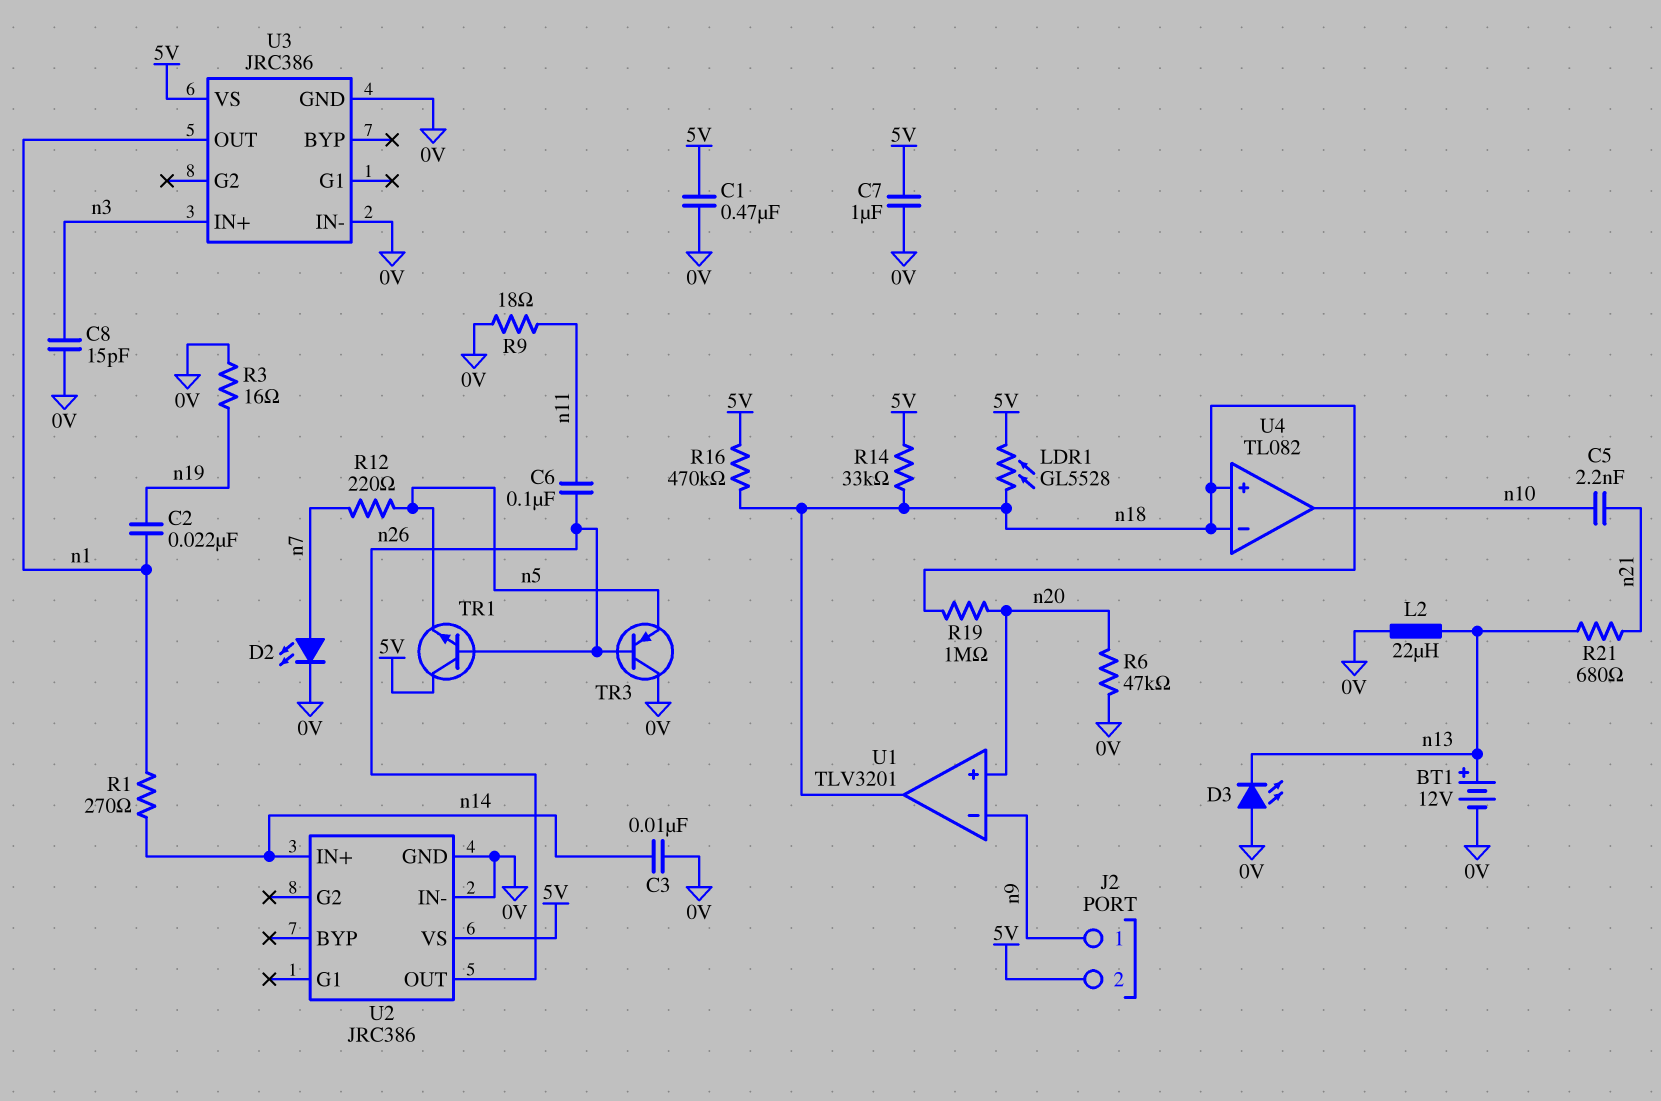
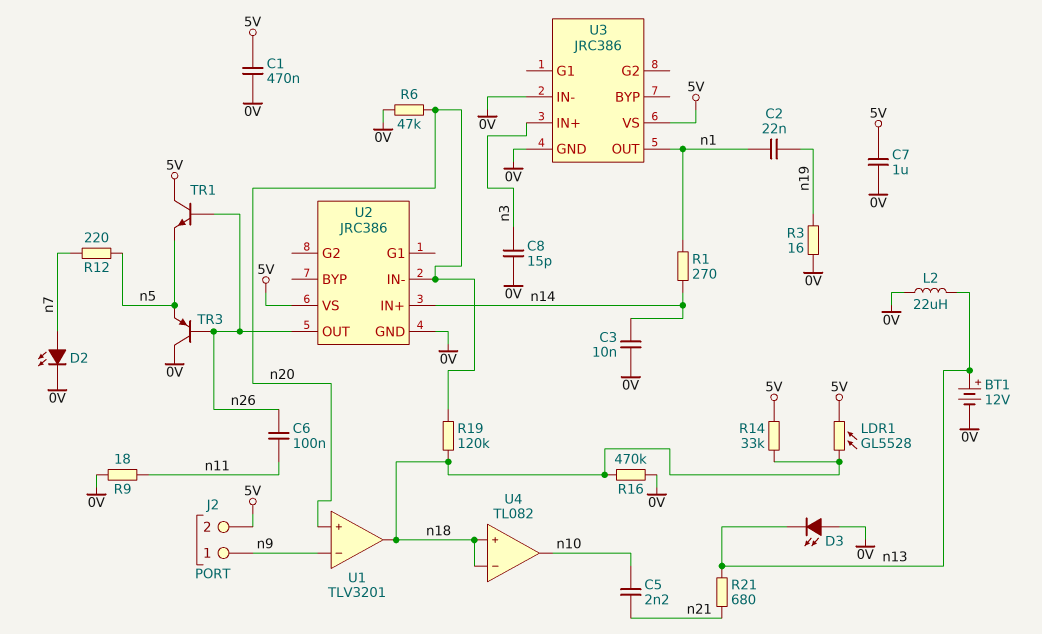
R16: 470k (5V, n18) -> 470k (0V, n18)
R19: 1M (n18, n20) -> 120k (n18, n20)
U2 pin IN-: 0V -> n20

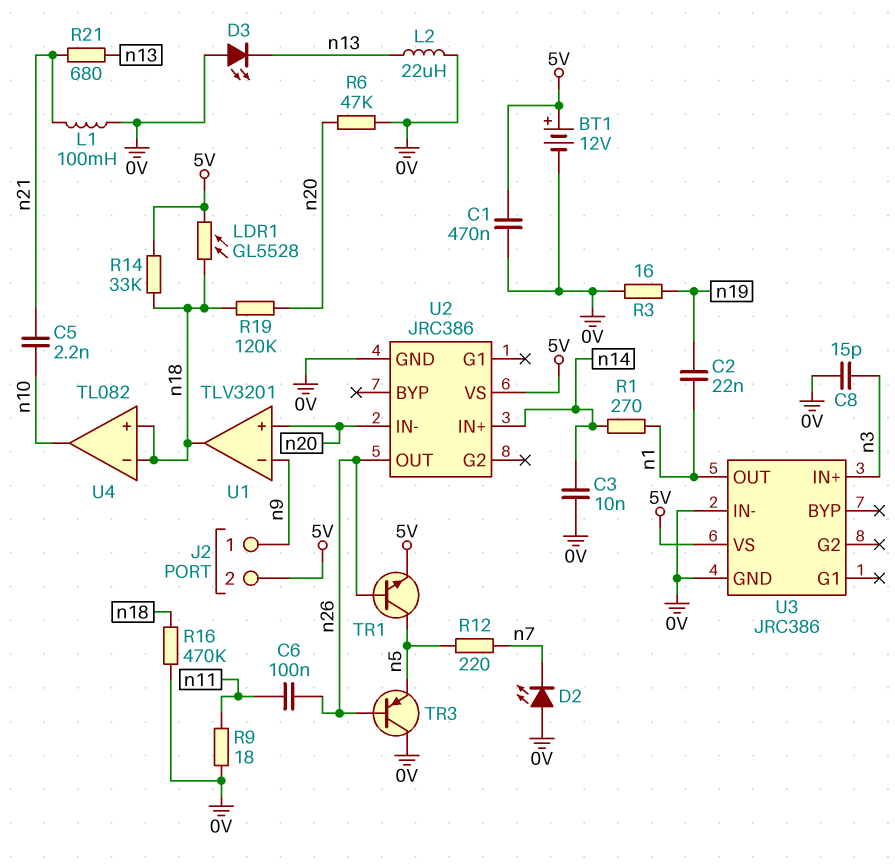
BT1: 12V (plus n13, minus 0V) -> 12V (plus 5V, minus 0V)
C7: 1uF (0V, 5V) -> none
D2: LED (A n7, K 0V) -> LED (A 0V, K n7)
L1: none -> 100mH (0V, n21)
TR1: NPN (B n26, C 5V, E n5) -> NPN (B n26, C n5, E 5V)

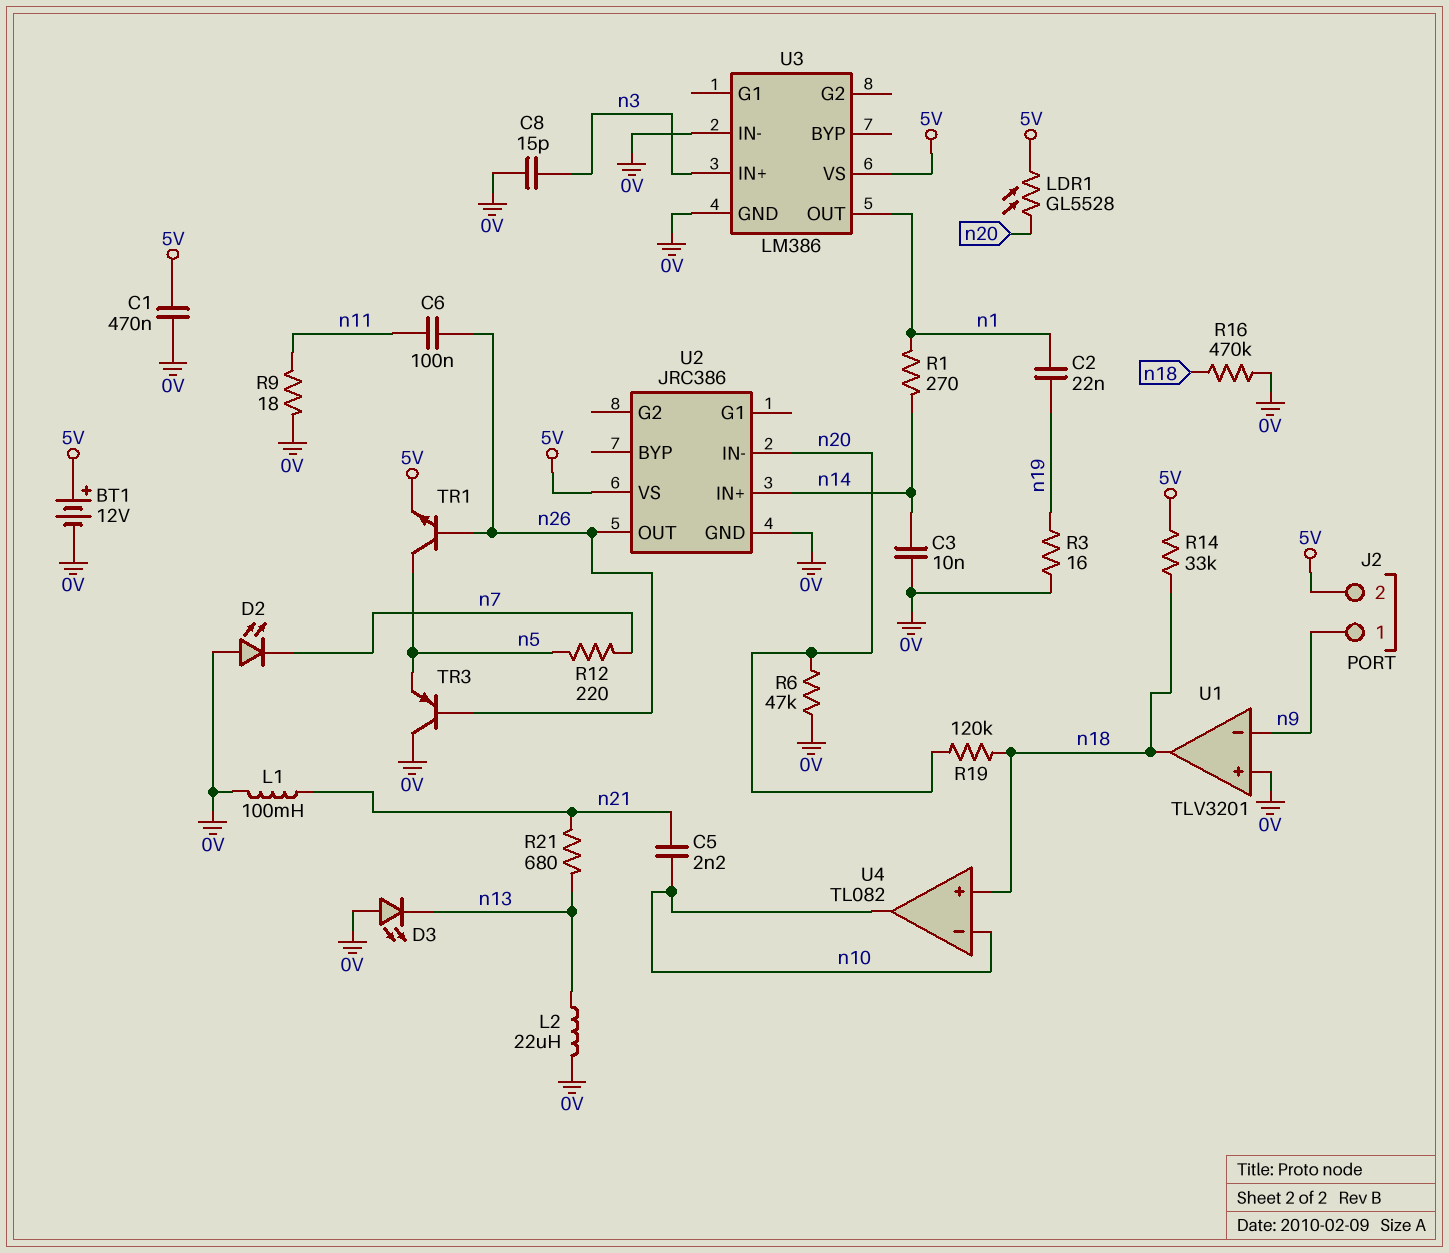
LDR1: GL5528 (5V, n18) -> GL5528 (5V, n20)
U1 pin in+: n20 -> 0V
U3: JRC386 -> LM386
U4 pin in-: n18 -> n10

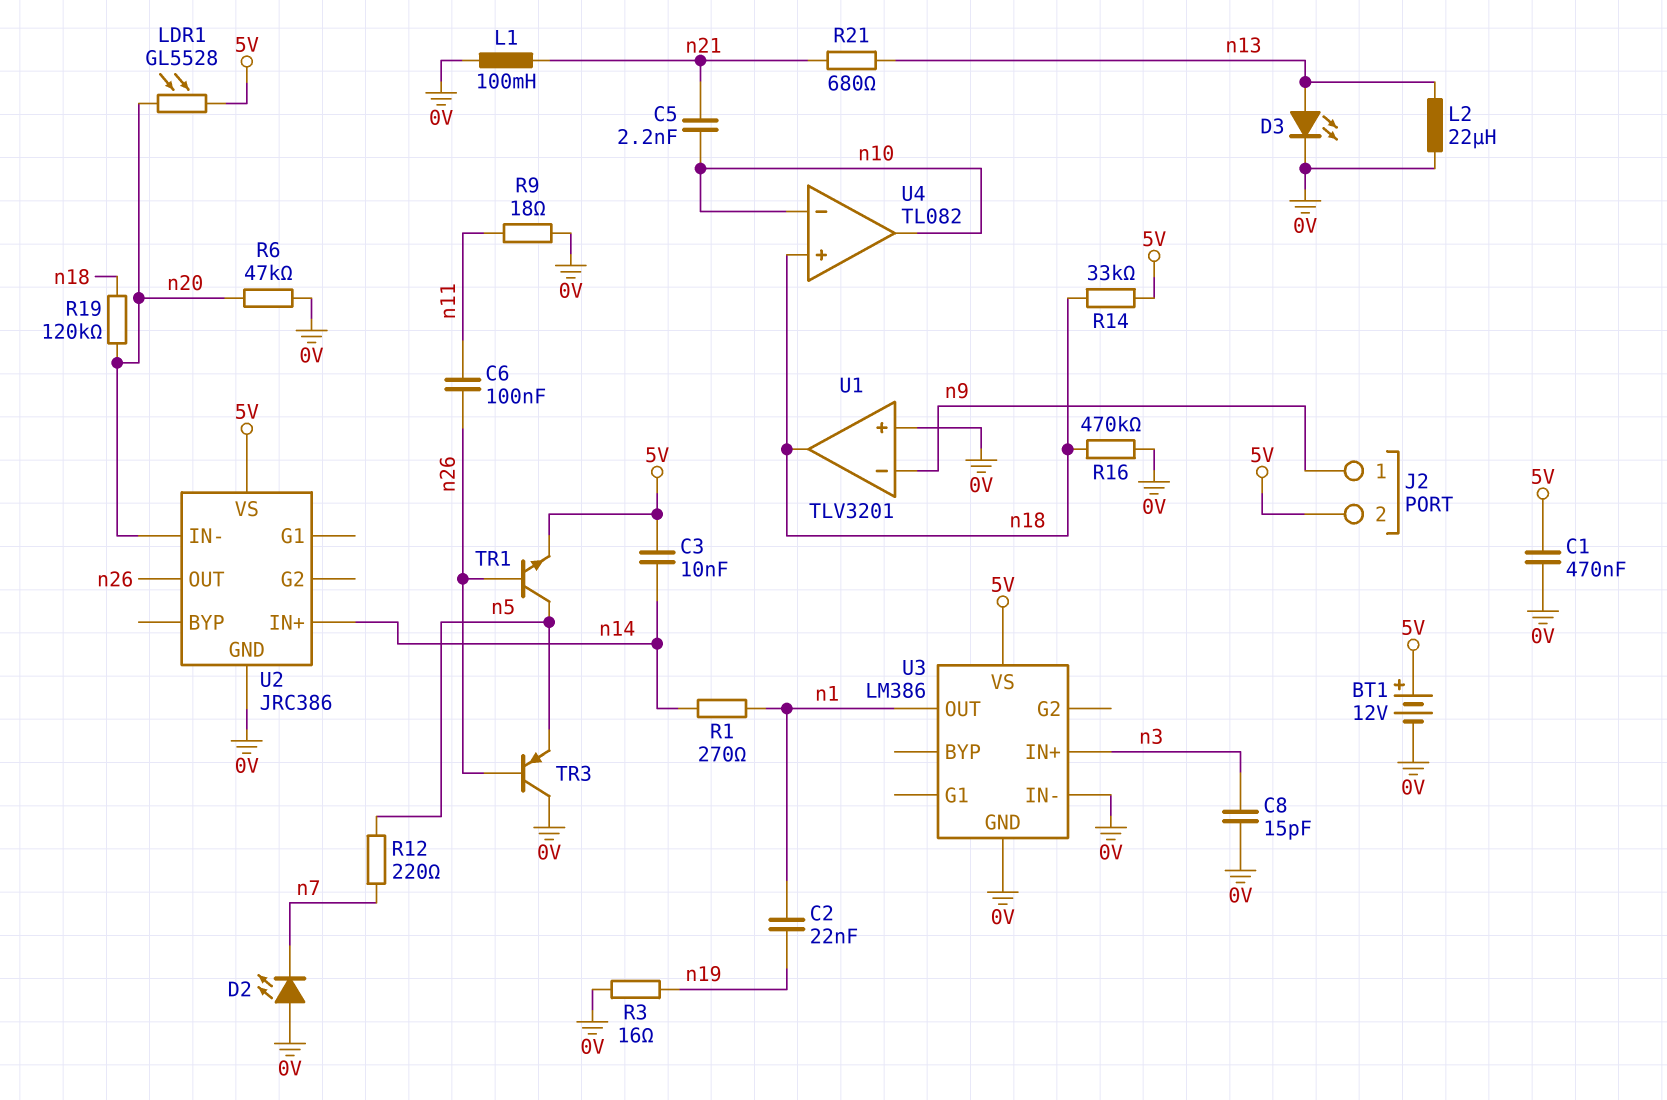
C3: 10nF (0V, n14) -> 10nF (5V, n14)
D3: LED (A 0V, K n13) -> LED (A n13, K 0V)

